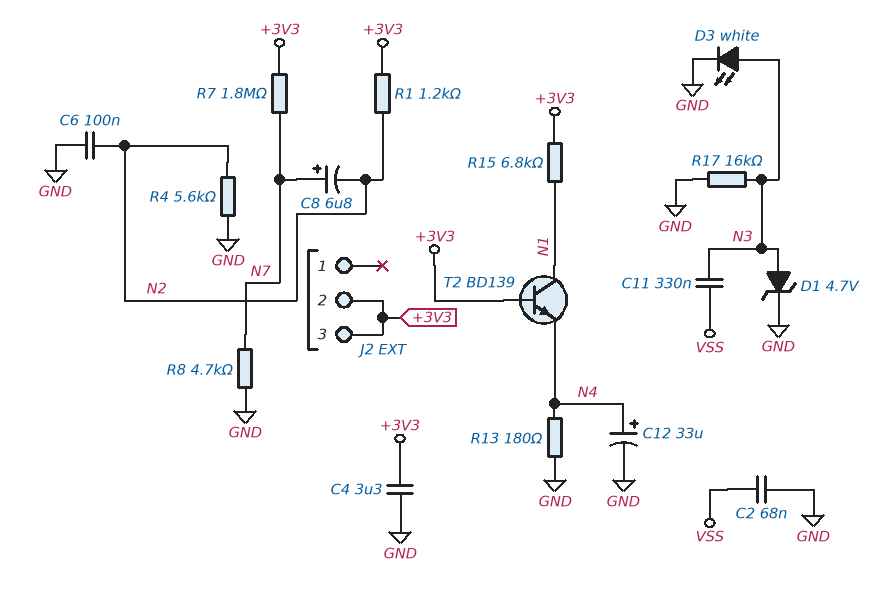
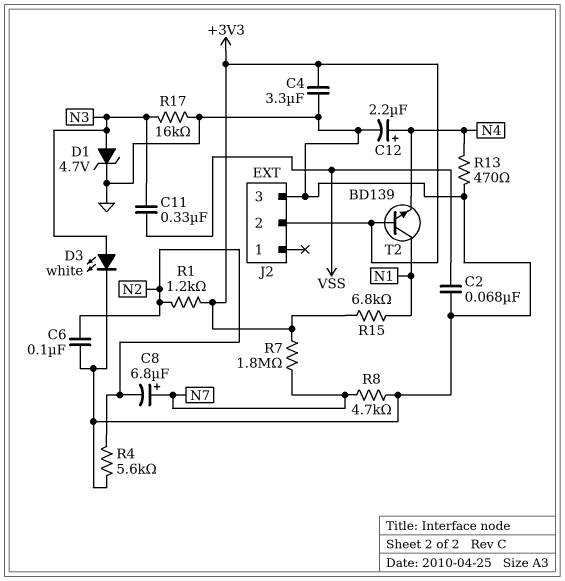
C12: 33uF (plus N4, minus GND) -> 2.2uF (plus N4, minus GND)
J2 pin 3: +3V3 -> GND
R13: 180 (GND, N4) -> 470 (GND, N4)

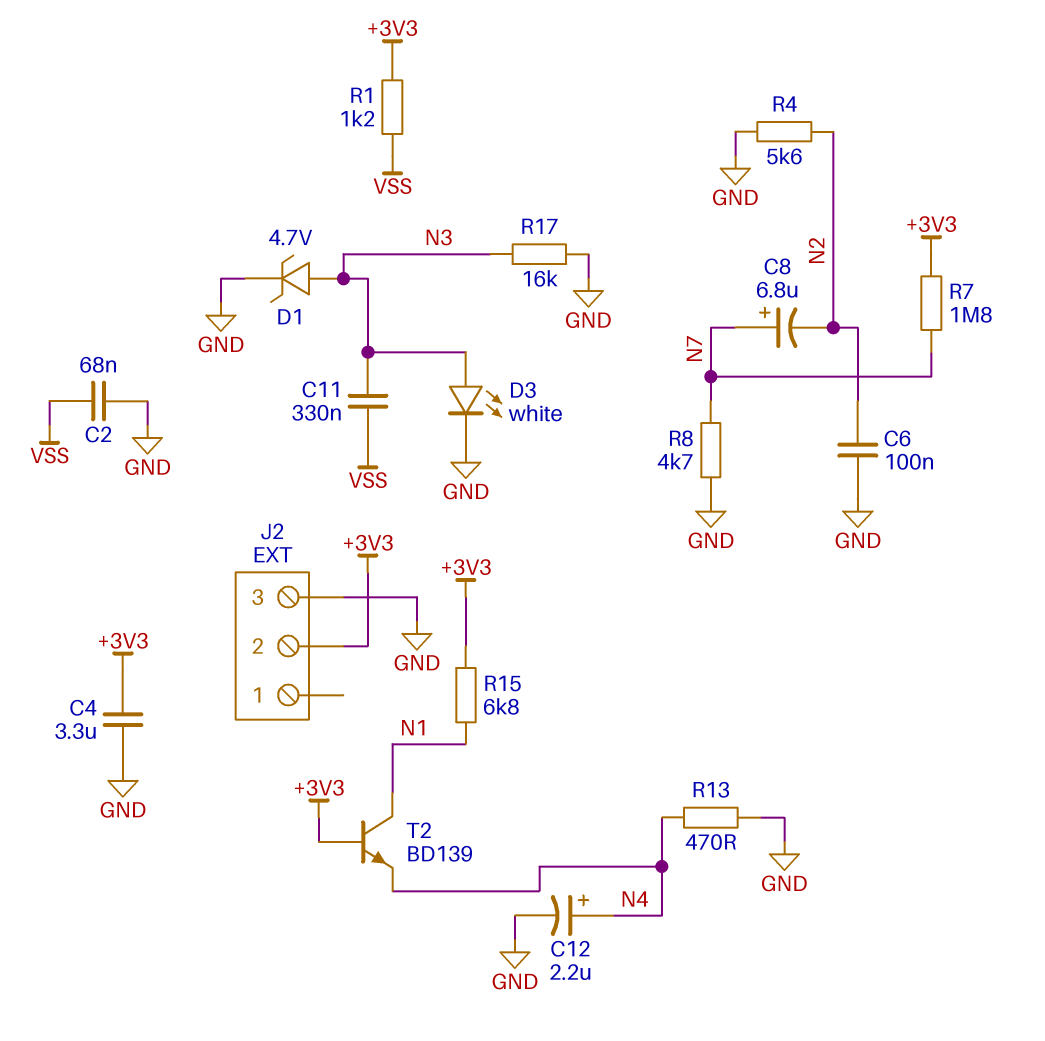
R1: 1.2k (+3V3, N2) -> 1.2k (+3V3, VSS)

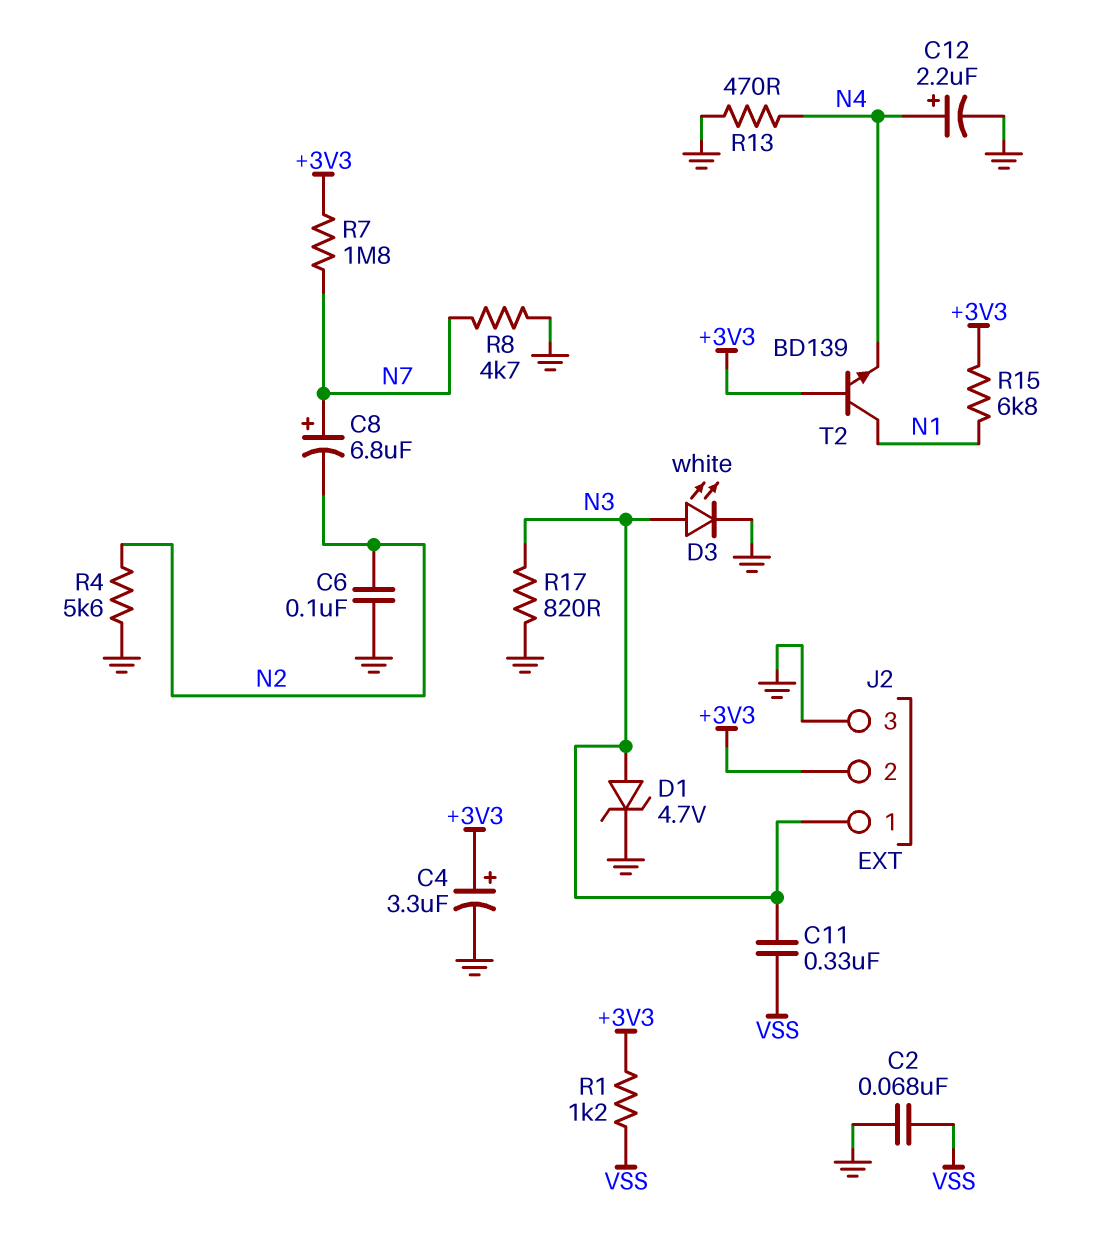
C4: 3.3uF (+3V3, GND) -> 3.3uF (plus +3V3, minus GND)
J2 pin 1: none -> N3
R17: 16k (GND, N3) -> 820 (GND, N3)

